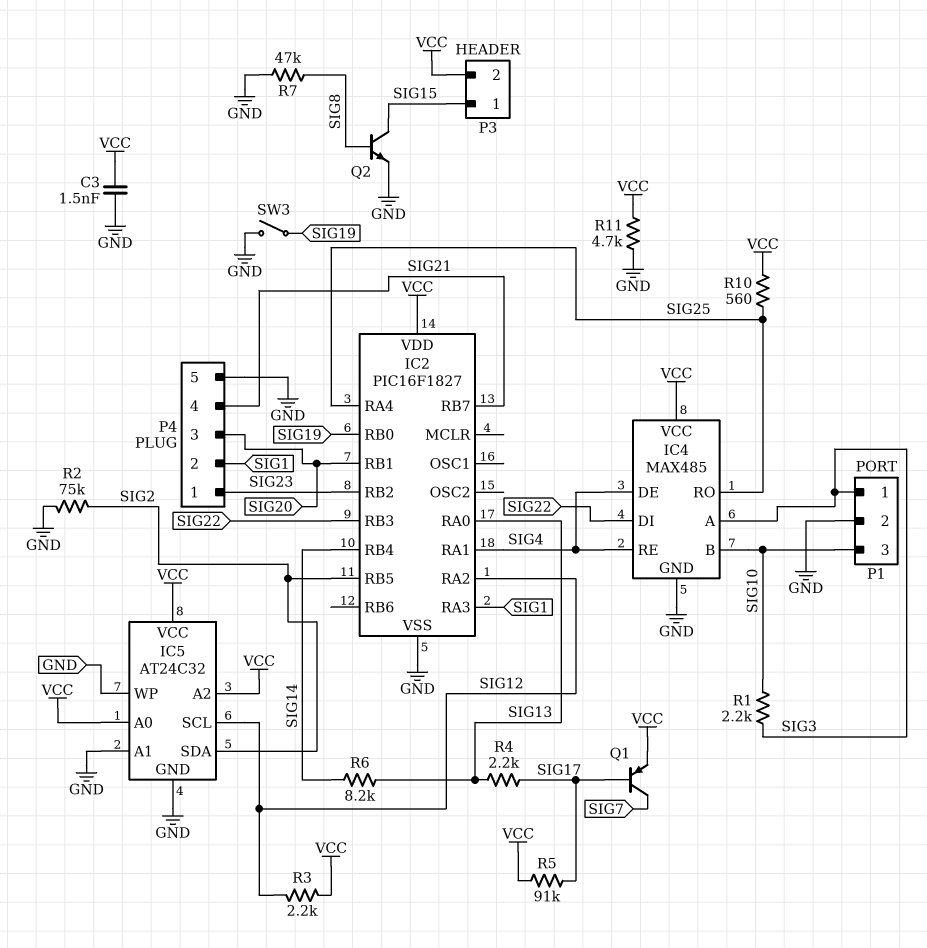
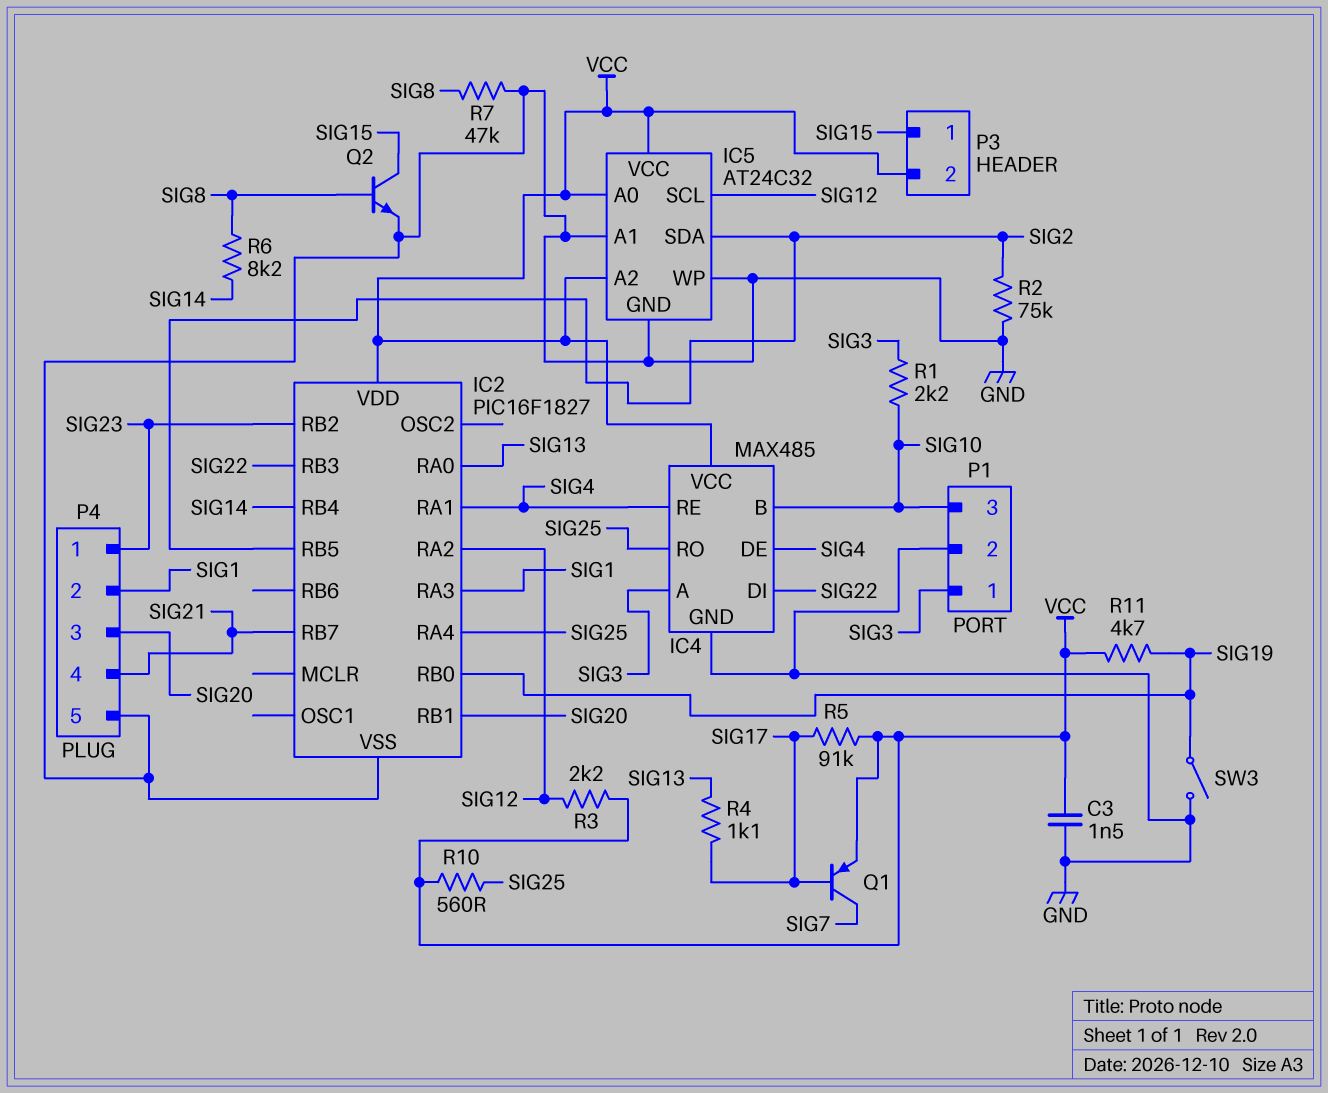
R4: 2.2k (SIG13, SIG17) -> 1.1k (SIG13, SIG17)
R6: 8.2k (SIG13, SIG14) -> 8.2k (SIG8, SIG14)
R11: 4.7k (GND, VCC) -> 4.7k (SIG19, VCC)

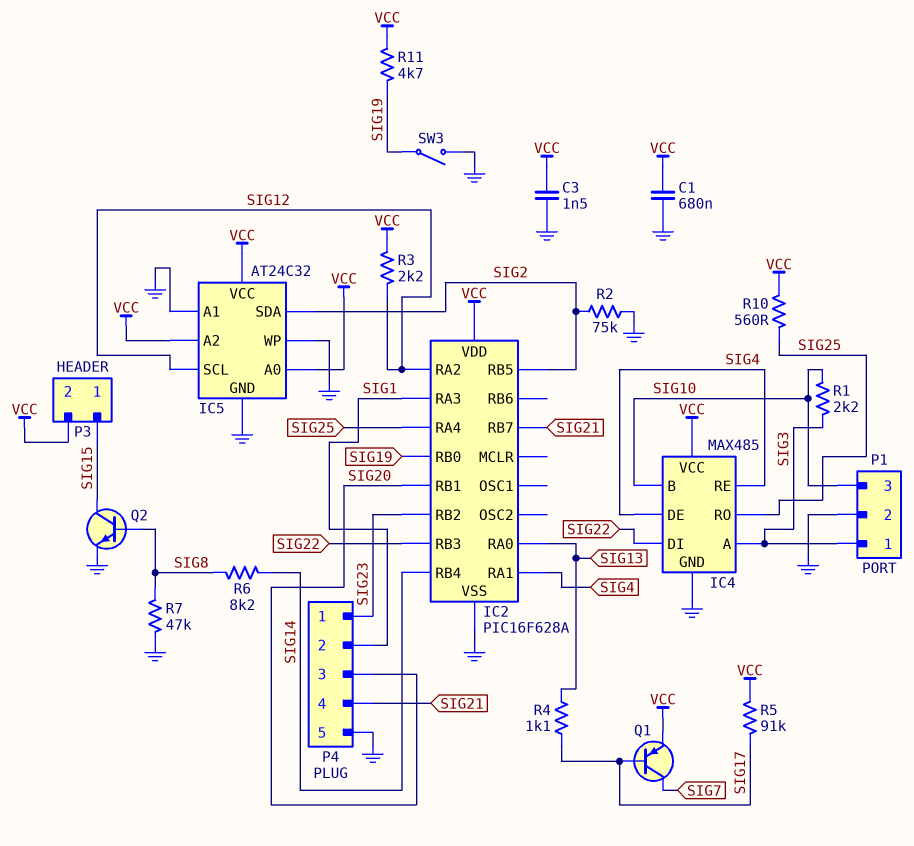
C1: none -> 680nF (GND, VCC)
IC2: PIC16F1827 -> PIC16F628A

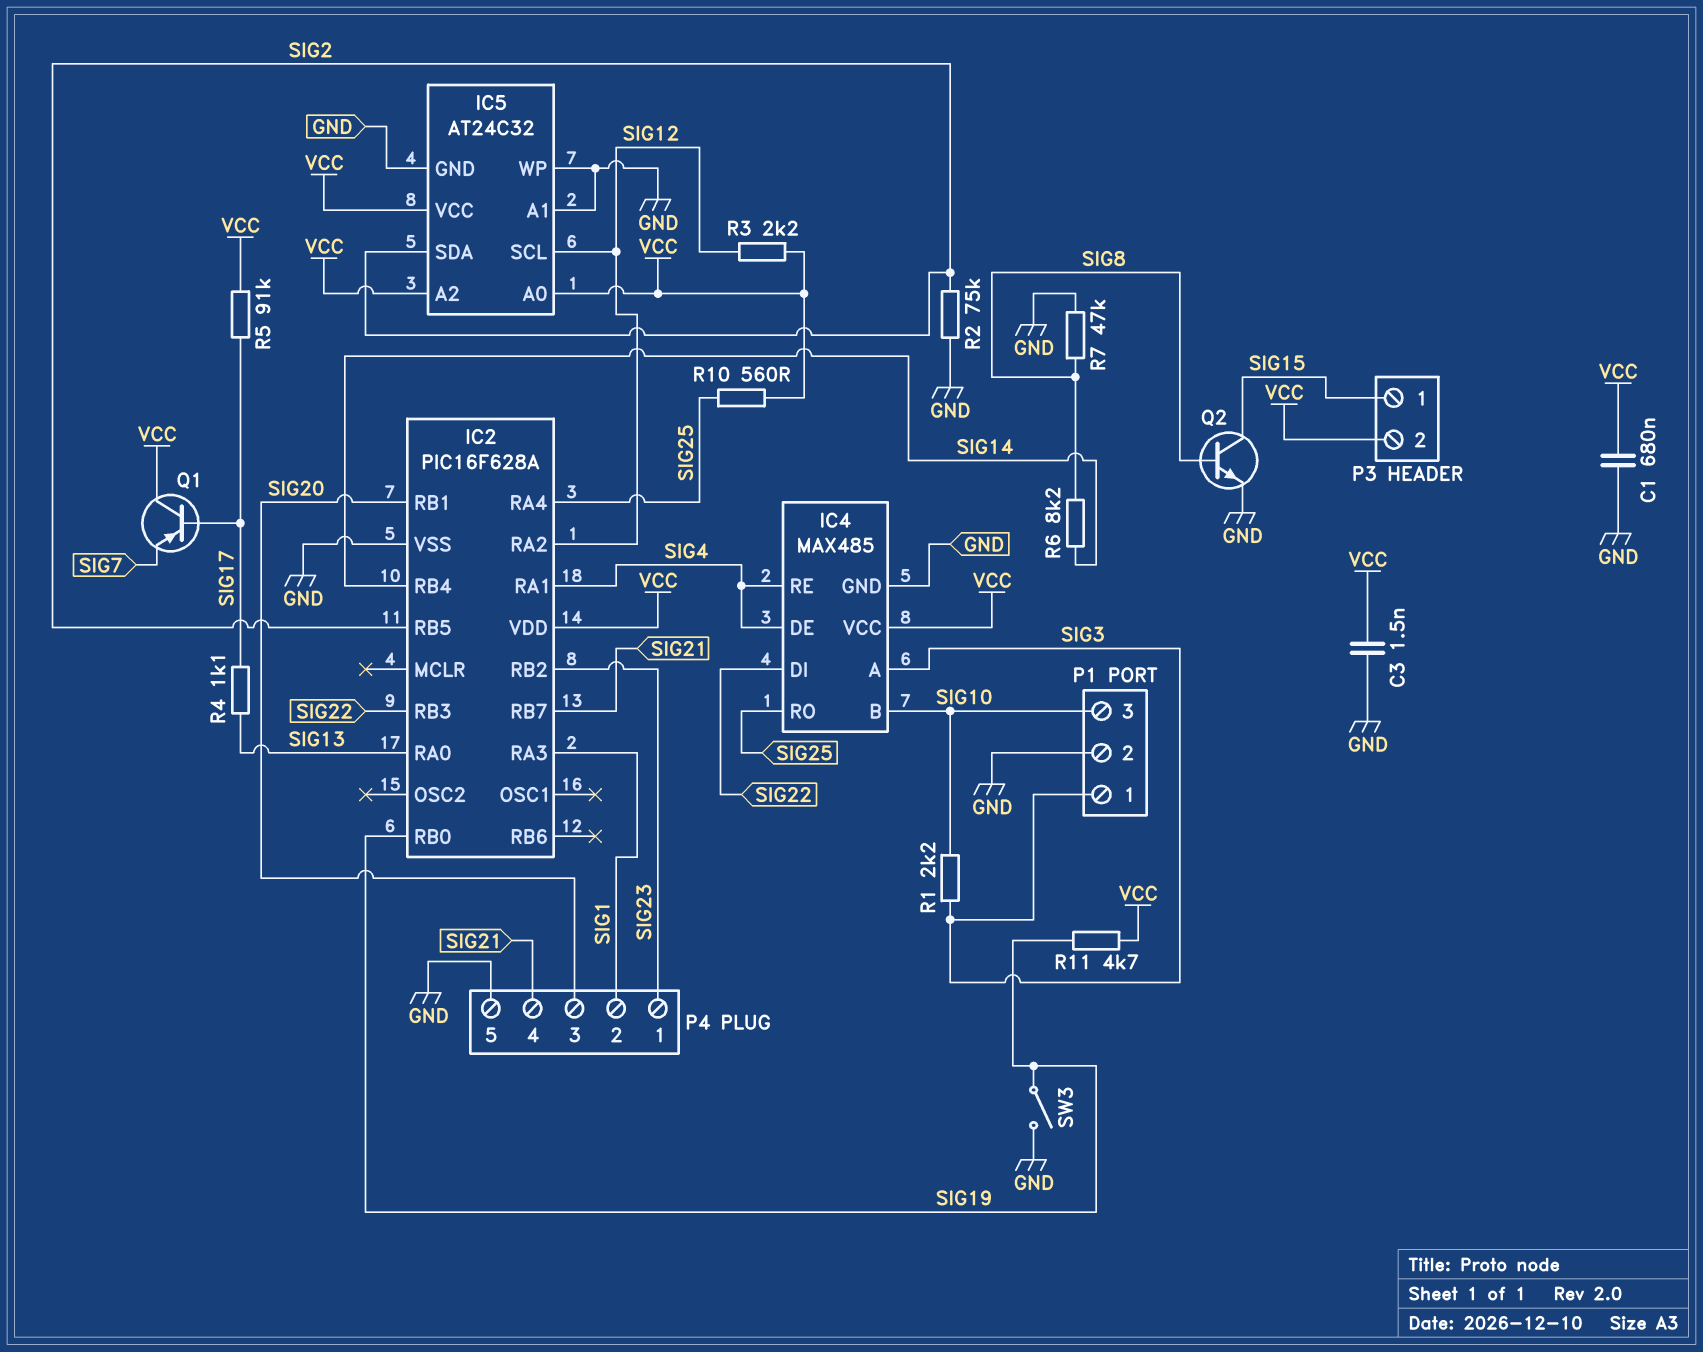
Q1: PNP (B SIG17, C SIG7, E VCC) -> PNP (B SIG17, C VCC, E SIG7)

